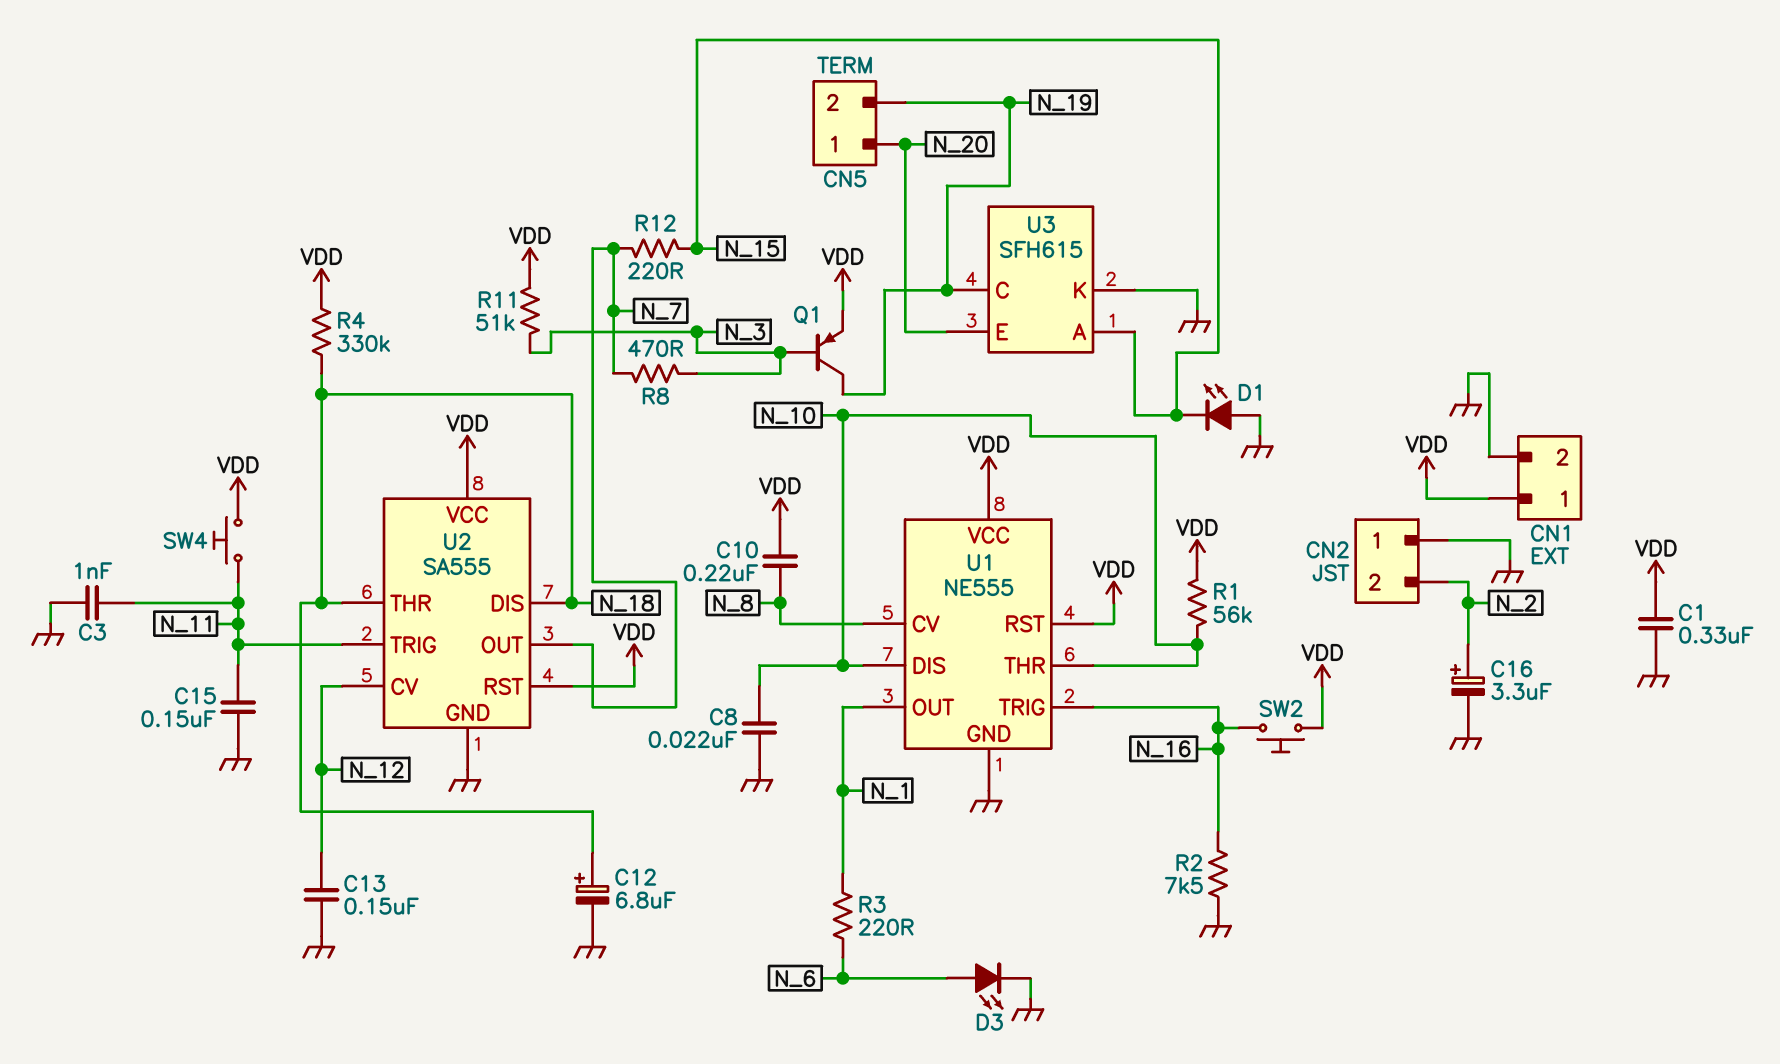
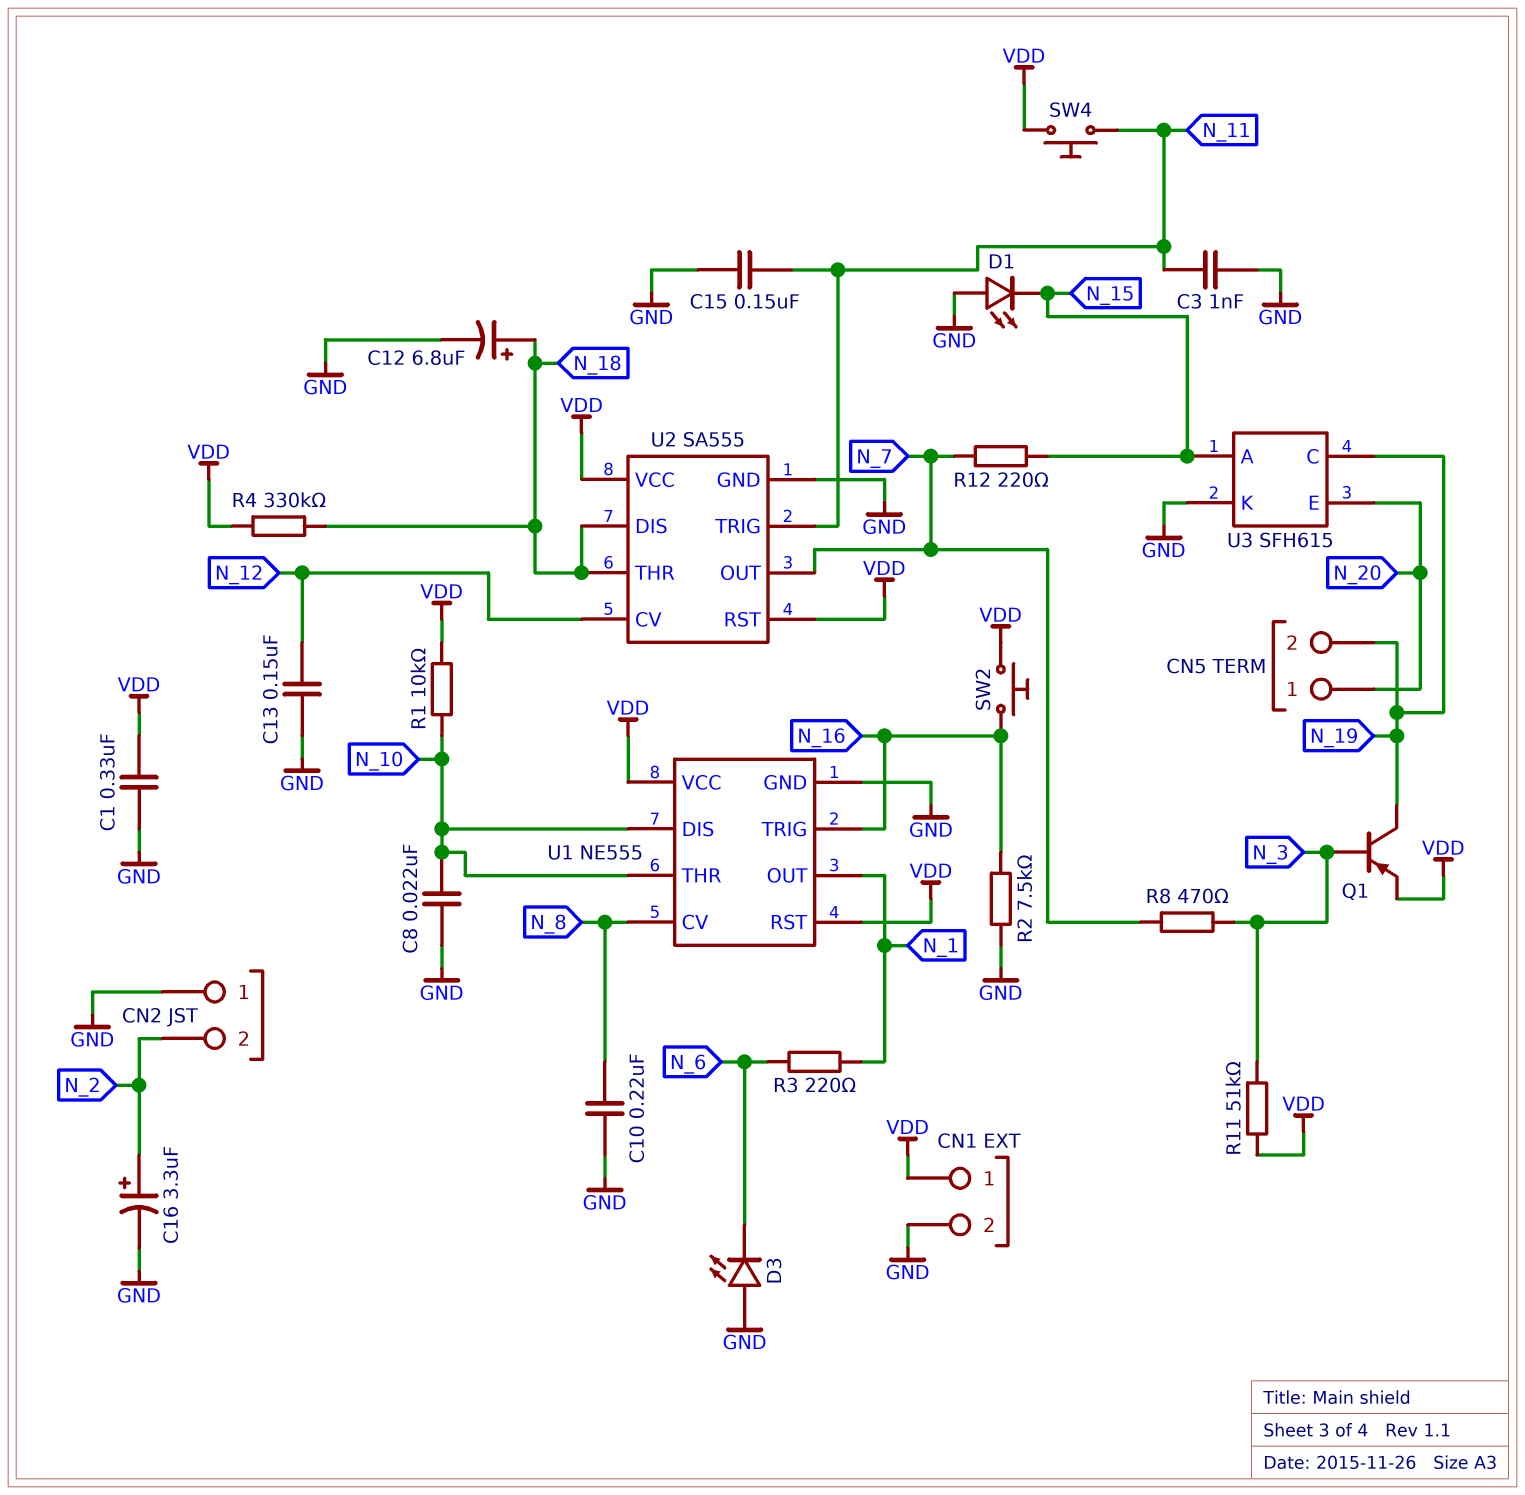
C10: 220nF (N_8, VDD) -> 220nF (GND, N_8)
D3: LED (A N_6, K GND) -> LED (A GND, K N_6)
R1: 56k (N_10, VDD) -> 10k (N_10, VDD)

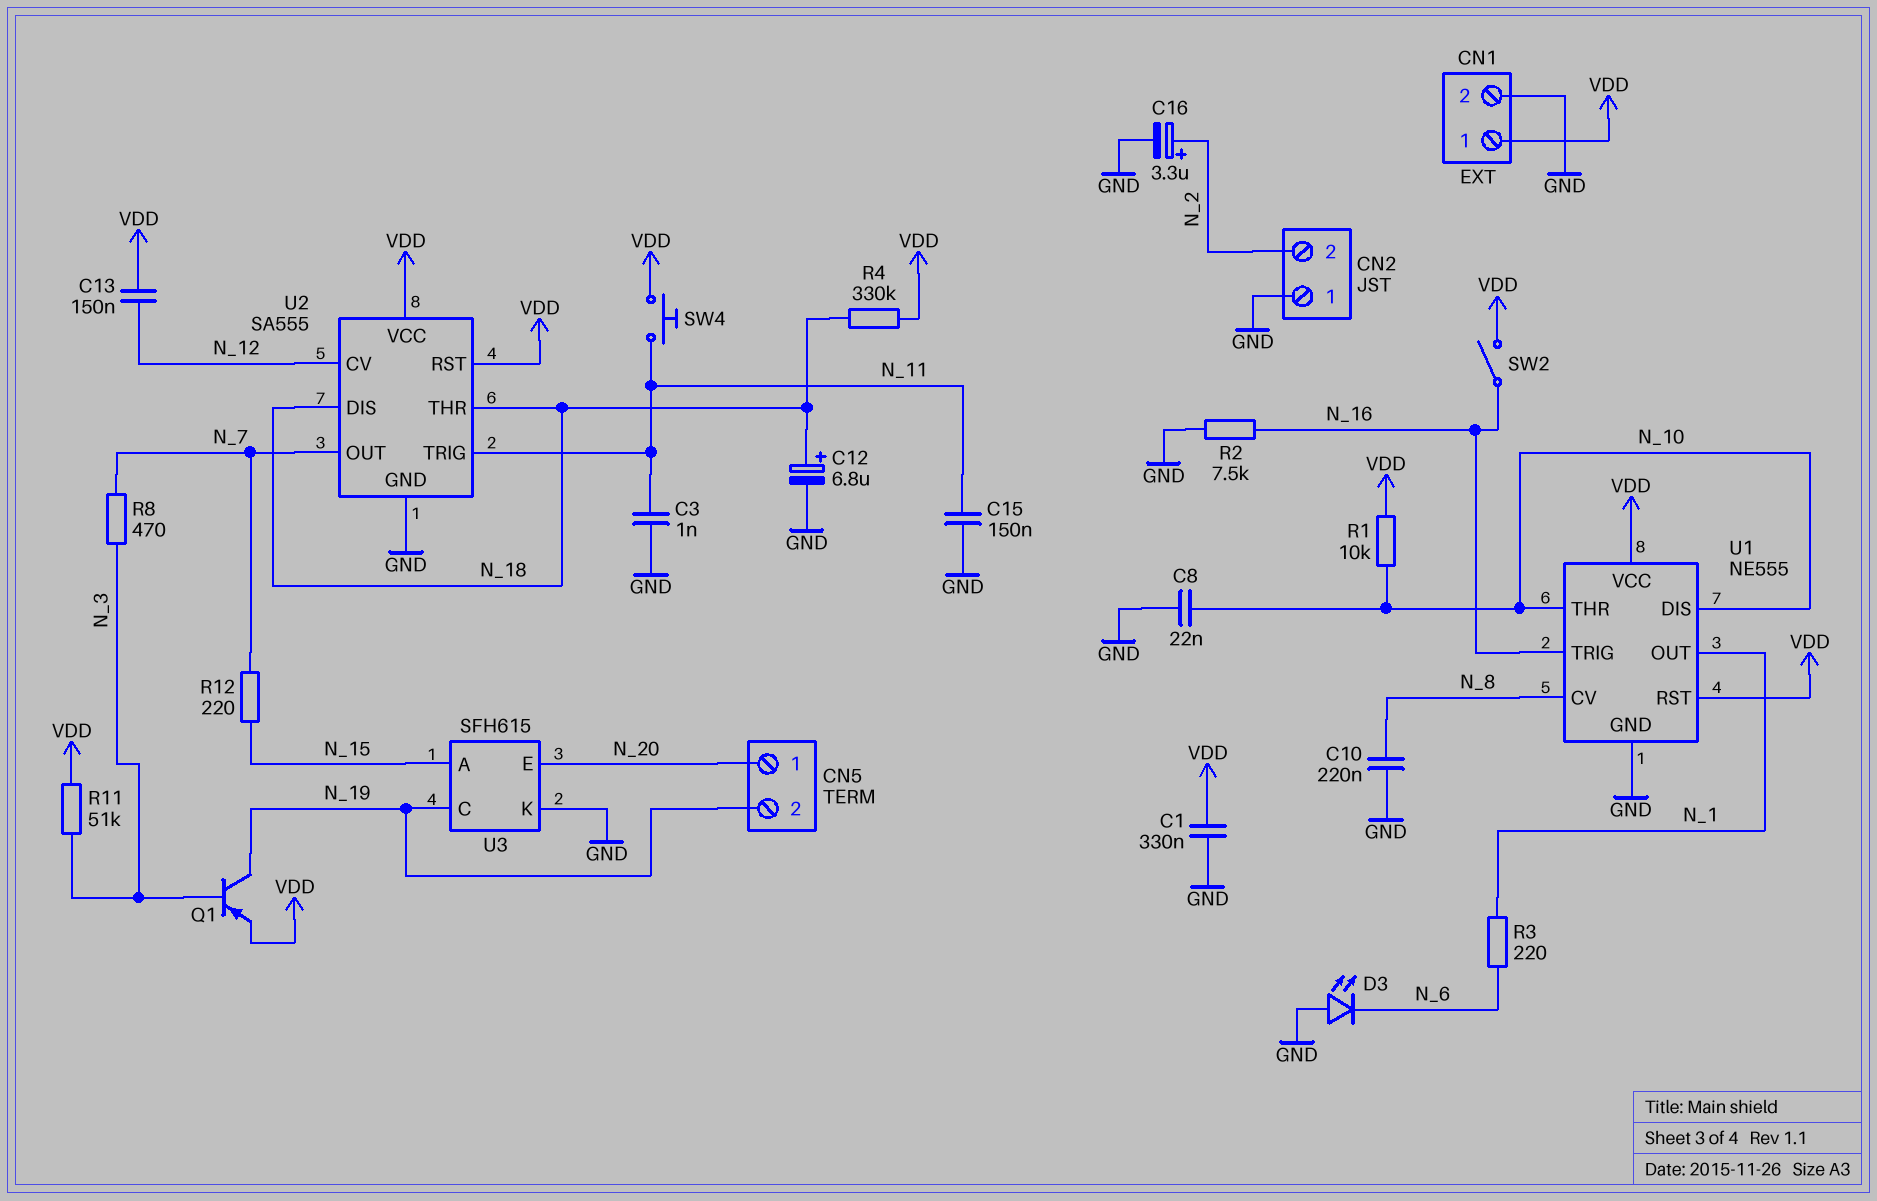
C13: 150nF (GND, N_12) -> 150nF (N_12, VDD)
D1: LED (A GND, K N_15) -> none
SW2: button (N_16, VDD) -> switch (N_16, VDD)

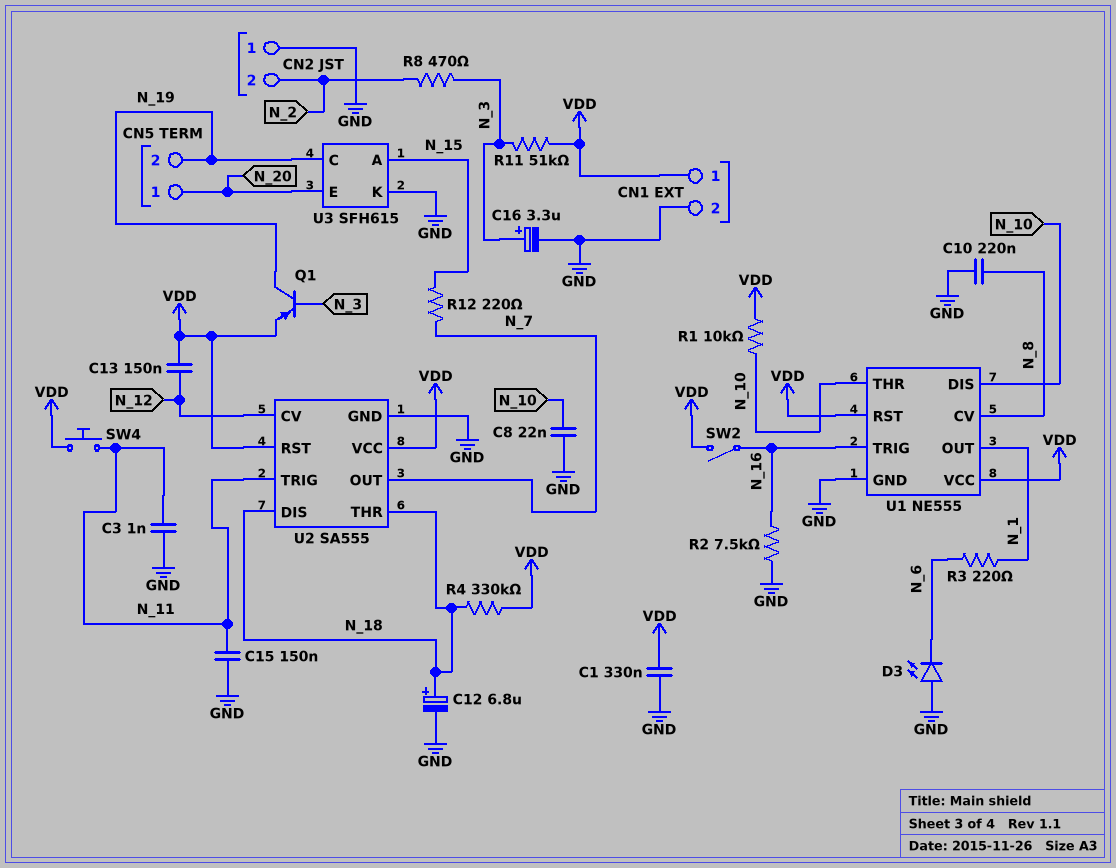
C16: 3.3uF (plus N_2, minus GND) -> 3.3uF (plus N_3, minus GND)
R8: 470 (N_3, N_7) -> 470 (N_2, N_3)

